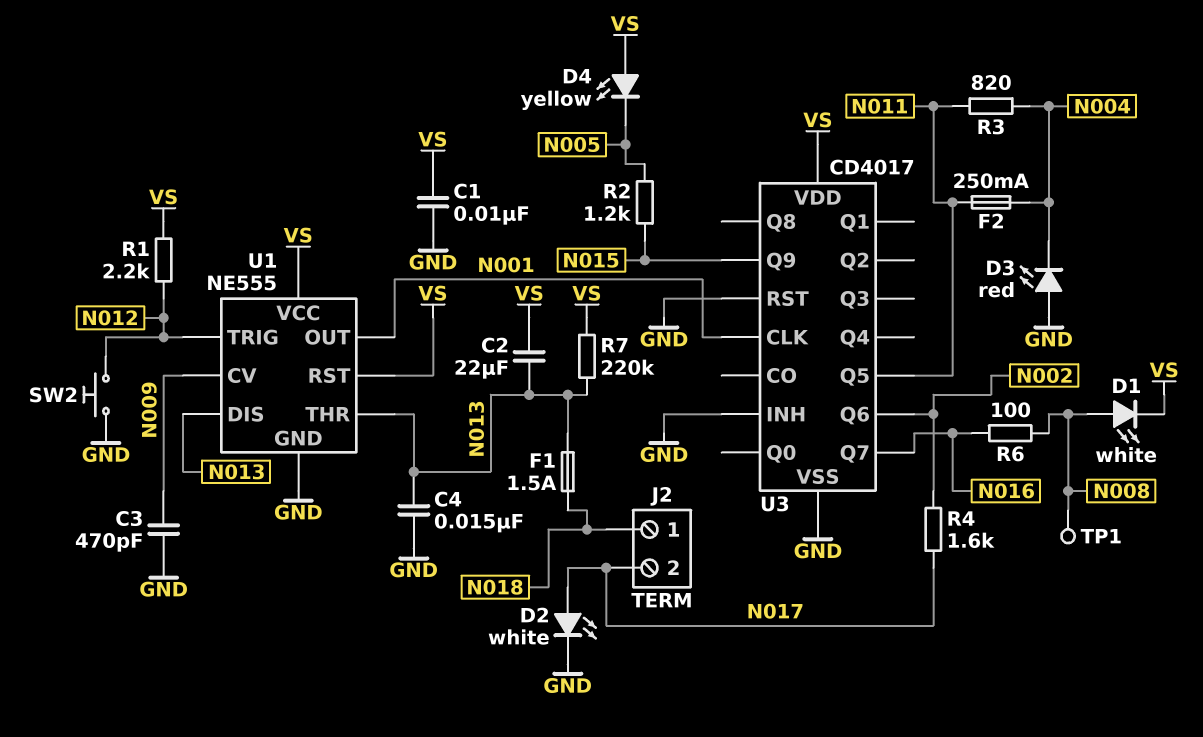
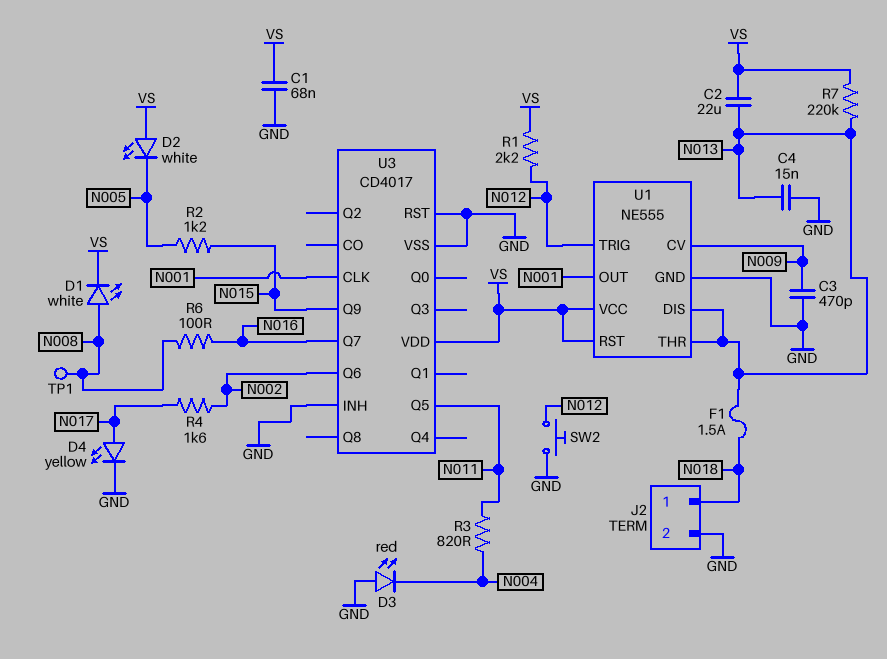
C1: 10nF (GND, VS) -> 68nF (GND, VS)
D2: LED white (A N017, K GND) -> LED white (A VS, K N005)
D4: LED yellow (A VS, K N005) -> LED yellow (A N017, K GND)
F2: 250mA (N004, N011) -> none
J2 pin 2: N017 -> GND

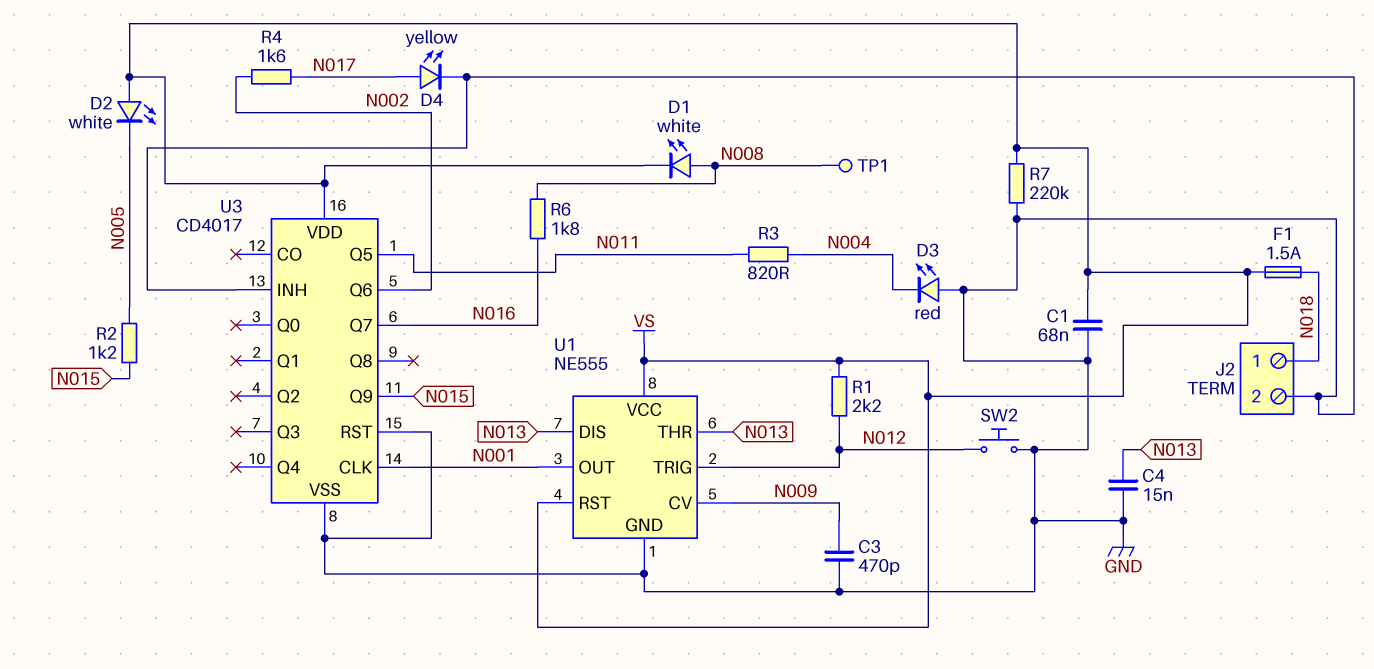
C2: 22uF (N013, VS) -> none
F1: 1.5A (N013, N018) -> 1.5A (N018, VS)
R6: 100 (N008, N016) -> 1.8k (N008, N016)
R7: 220k (N013, VS) -> 220k (GND, VS)

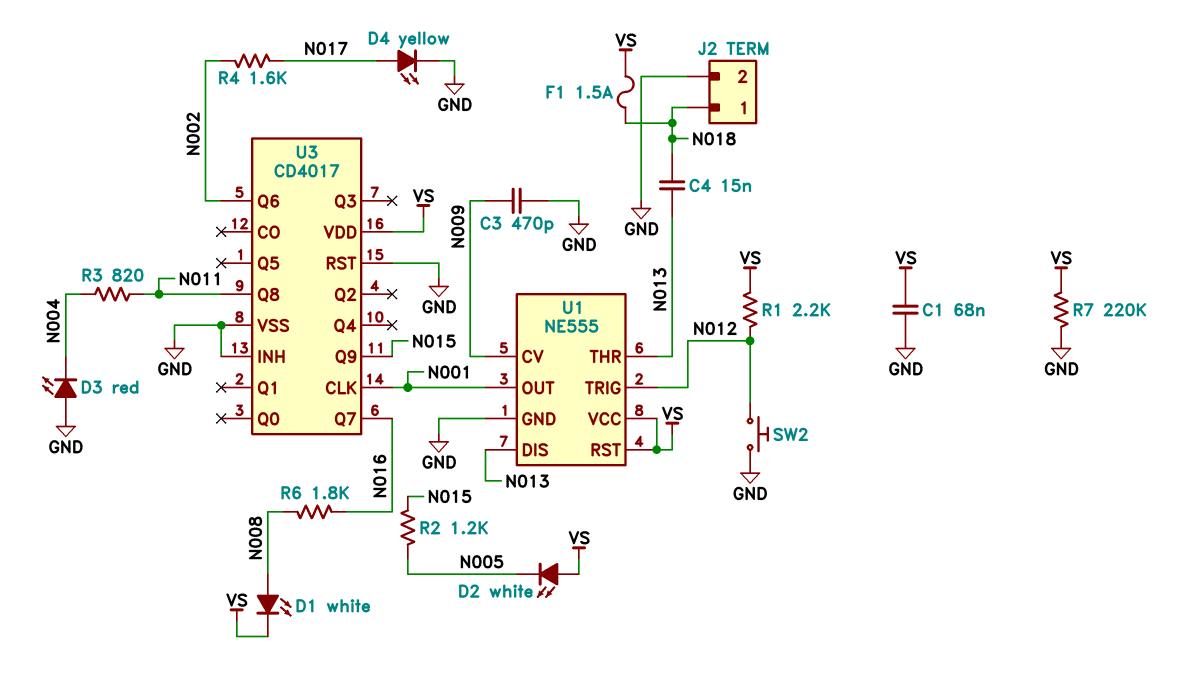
C4: 15nF (GND, N013) -> 15nF (N013, N018)
TP1: test point (N008) -> none
U3 pin Q5: N011 -> none
U3 pin Q8: none -> N011

